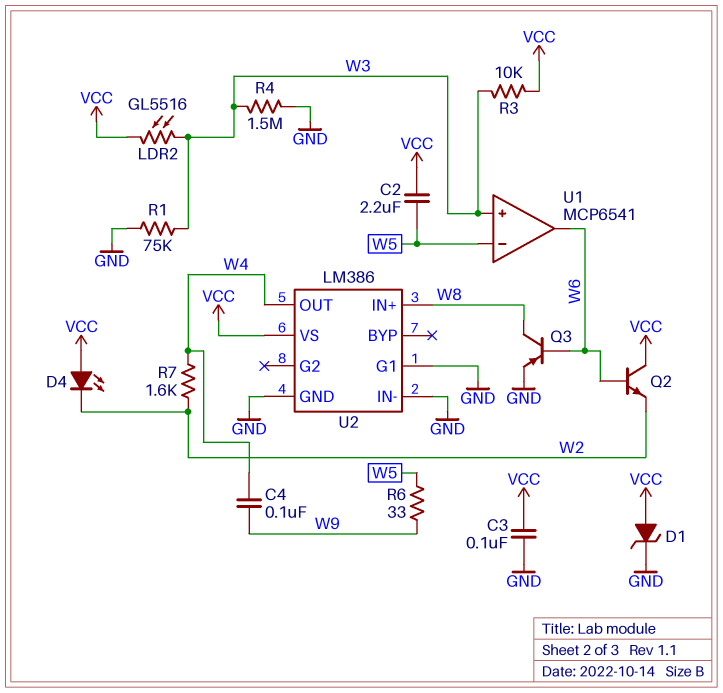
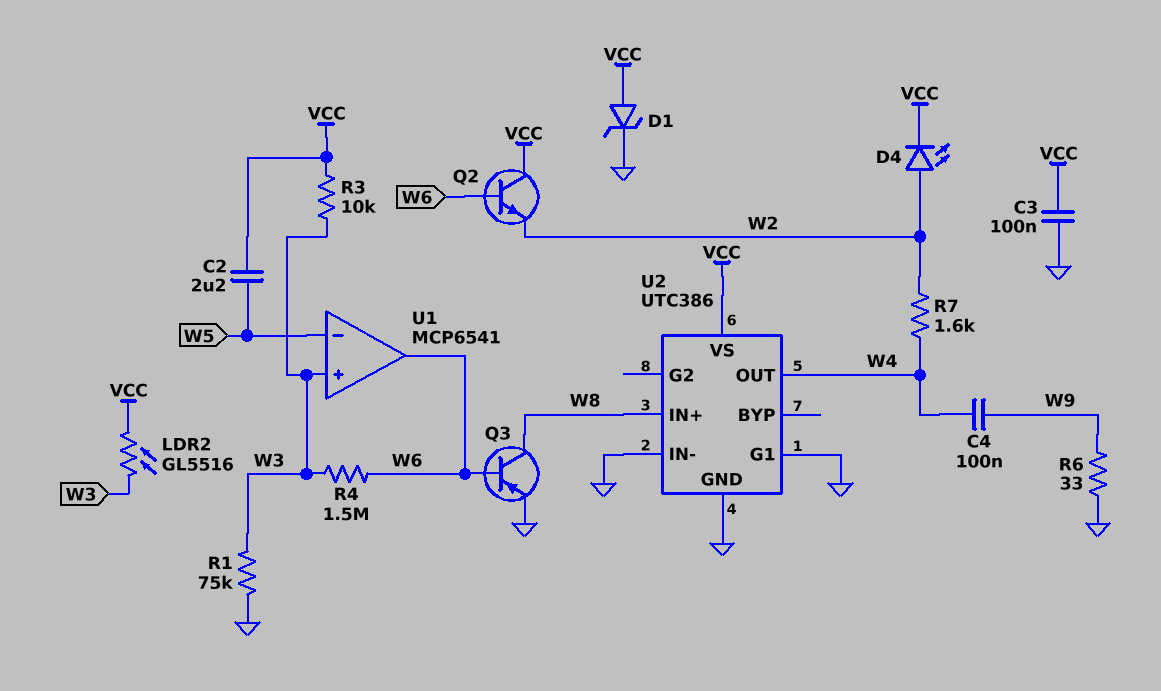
D4: LED (A VCC, K W2) -> LED (A W2, K VCC)
R4: 1.5M (GND, W3) -> 1.5M (W3, W6)
R6: 33 (W5, W9) -> 33 (GND, W9)
U2: LM386 -> UTC386

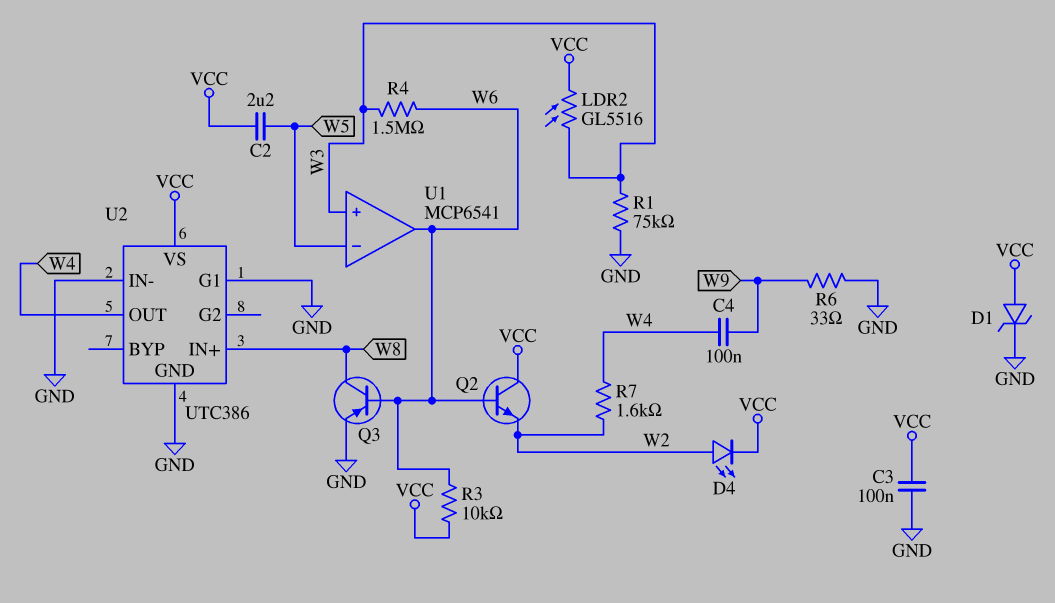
R3: 10k (VCC, W3) -> 10k (VCC, W6)

